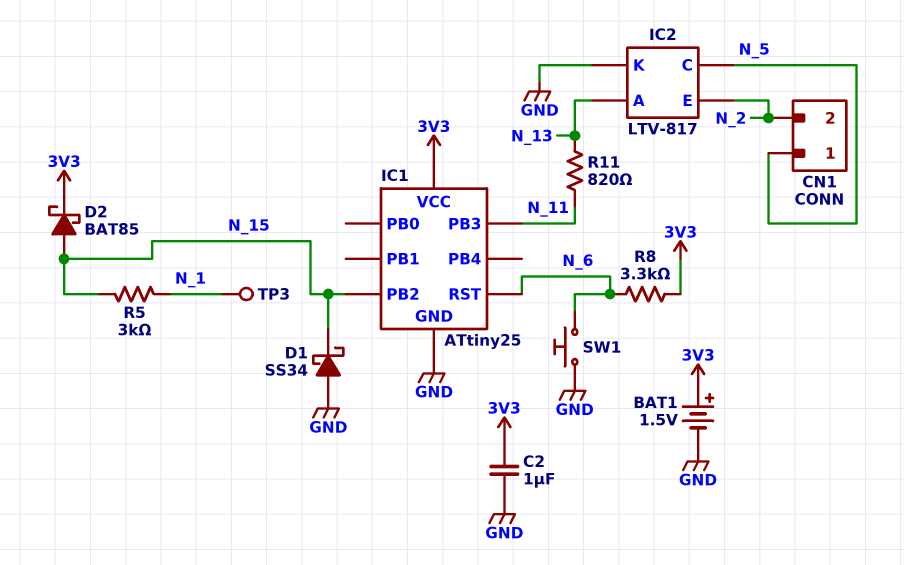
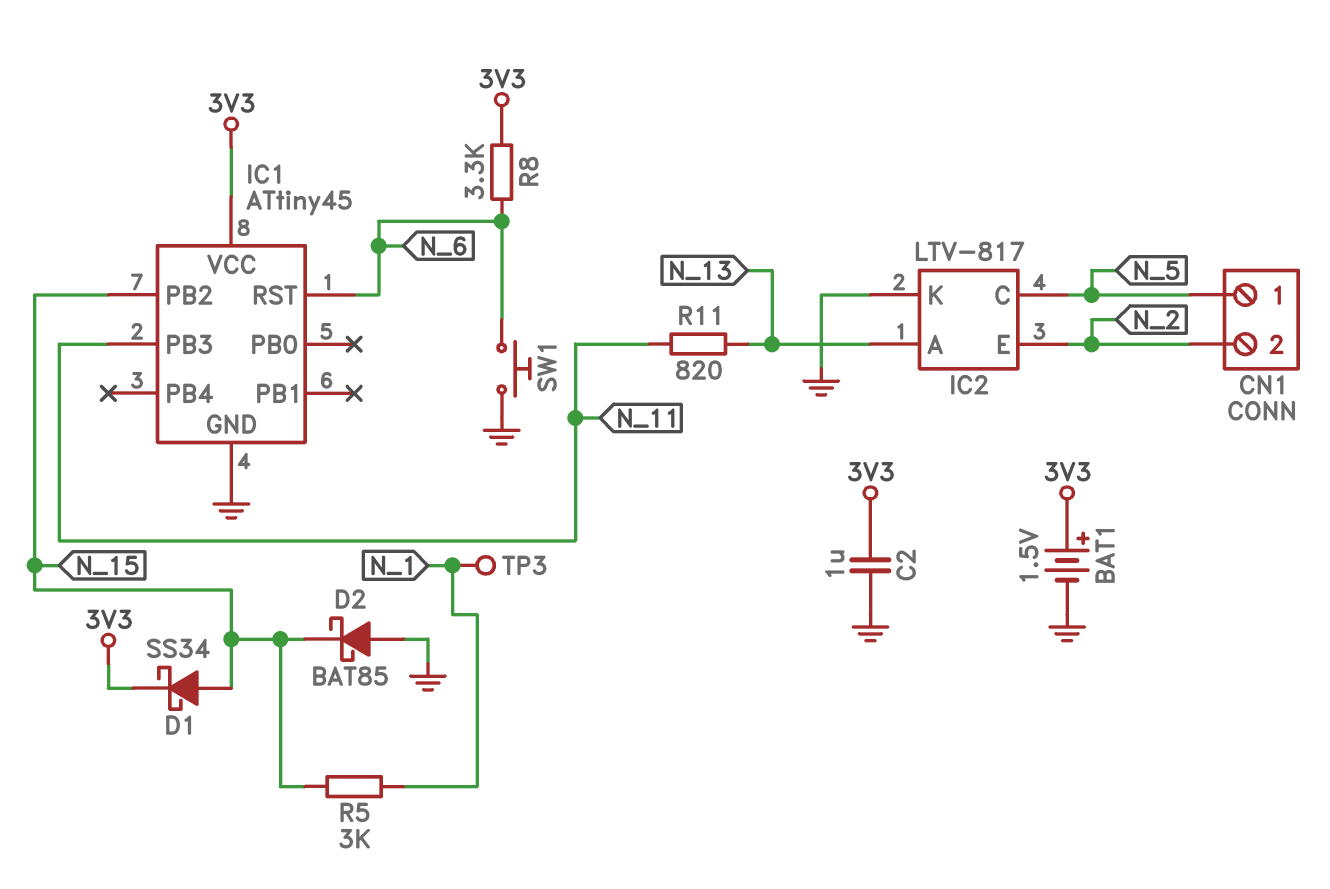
D1: schottky SS34 (A GND, K N_15) -> schottky SS34 (A N_15, K 3V3)
D2: schottky BAT85 (A N_15, K 3V3) -> schottky BAT85 (A GND, K N_15)
IC1: ATtiny25 -> ATtiny45

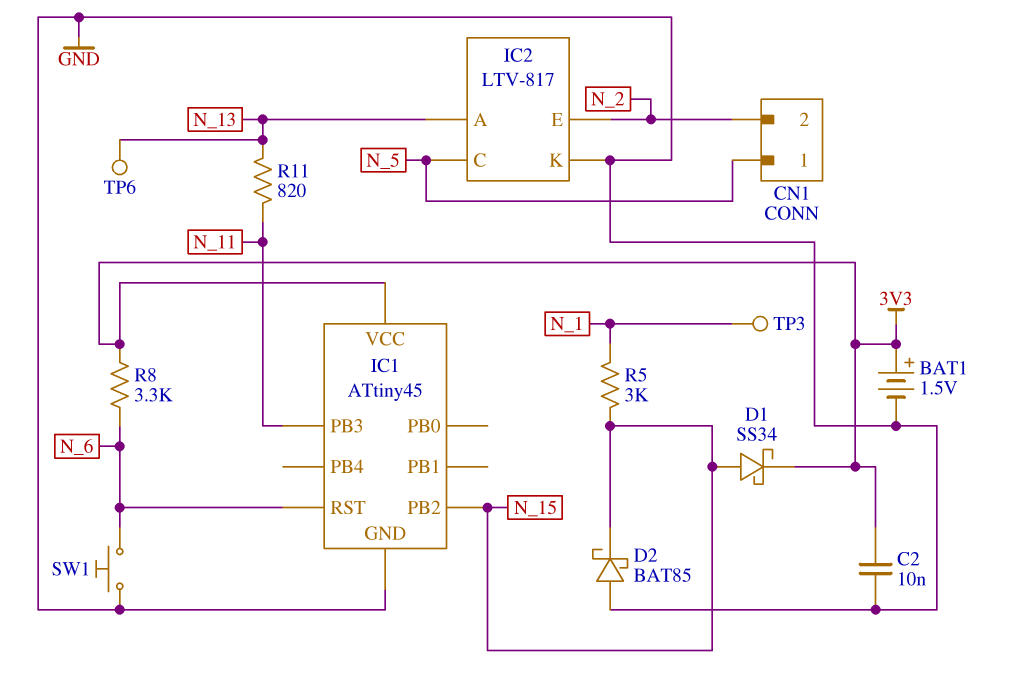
C2: 1uF (3V3, GND) -> 10nF (3V3, GND)
TP6: none -> test point (N_13)

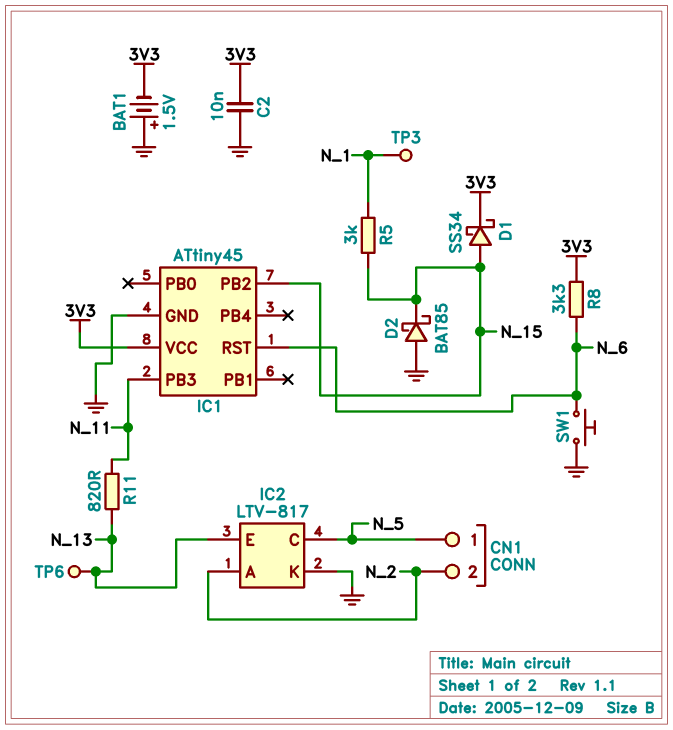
BAT1: 1.5V (plus 3V3, minus GND) -> 1.5V (plus GND, minus 3V3)
IC2 pin A: N_13 -> N_2
IC2 pin E: N_2 -> N_13

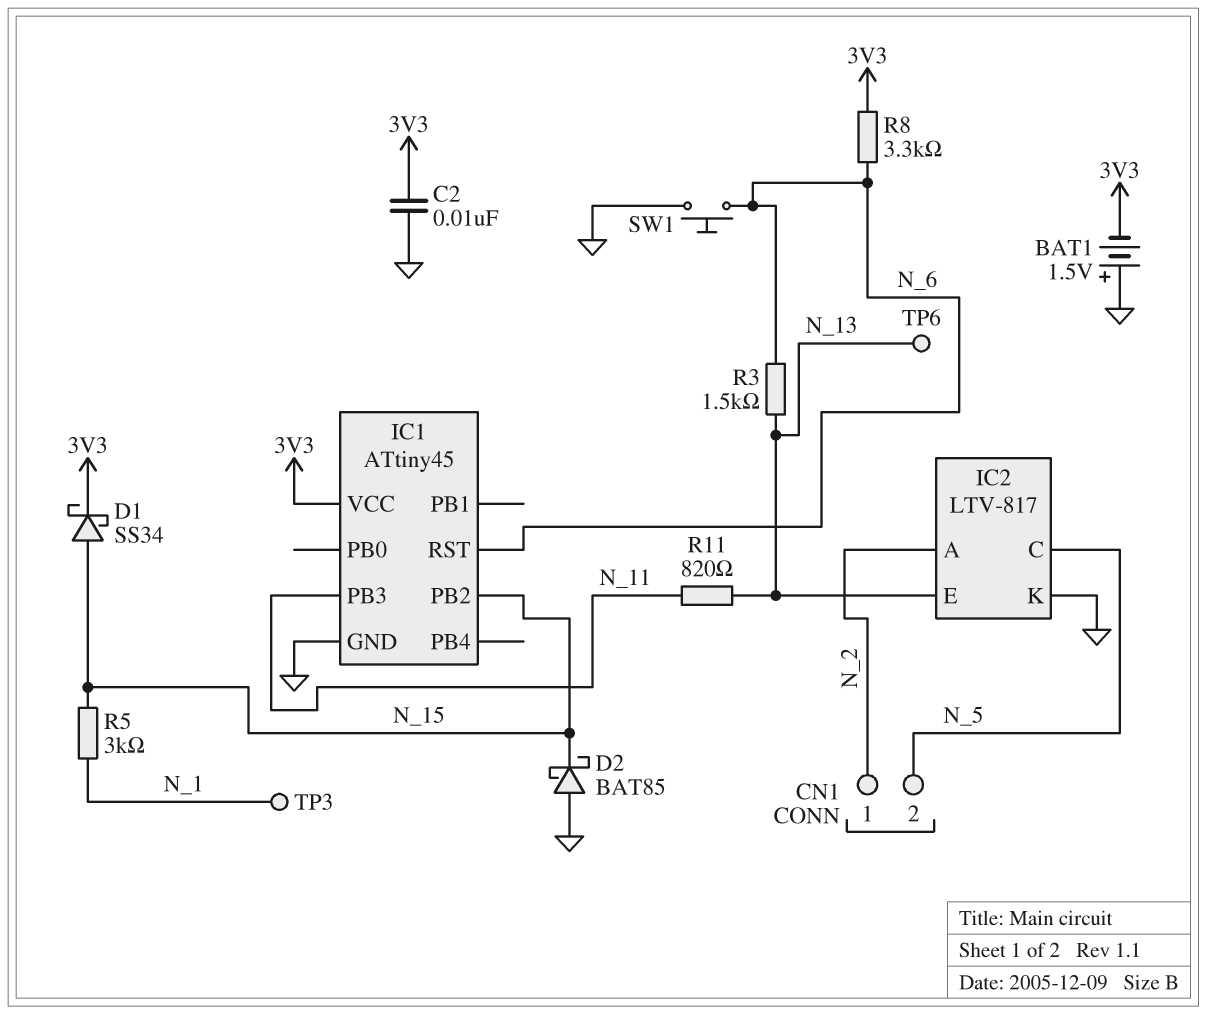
CN1 pin 1: N_5 -> N_2
CN1 pin 2: N_2 -> N_5
R3: none -> 1.5k (N_6, N_13)

